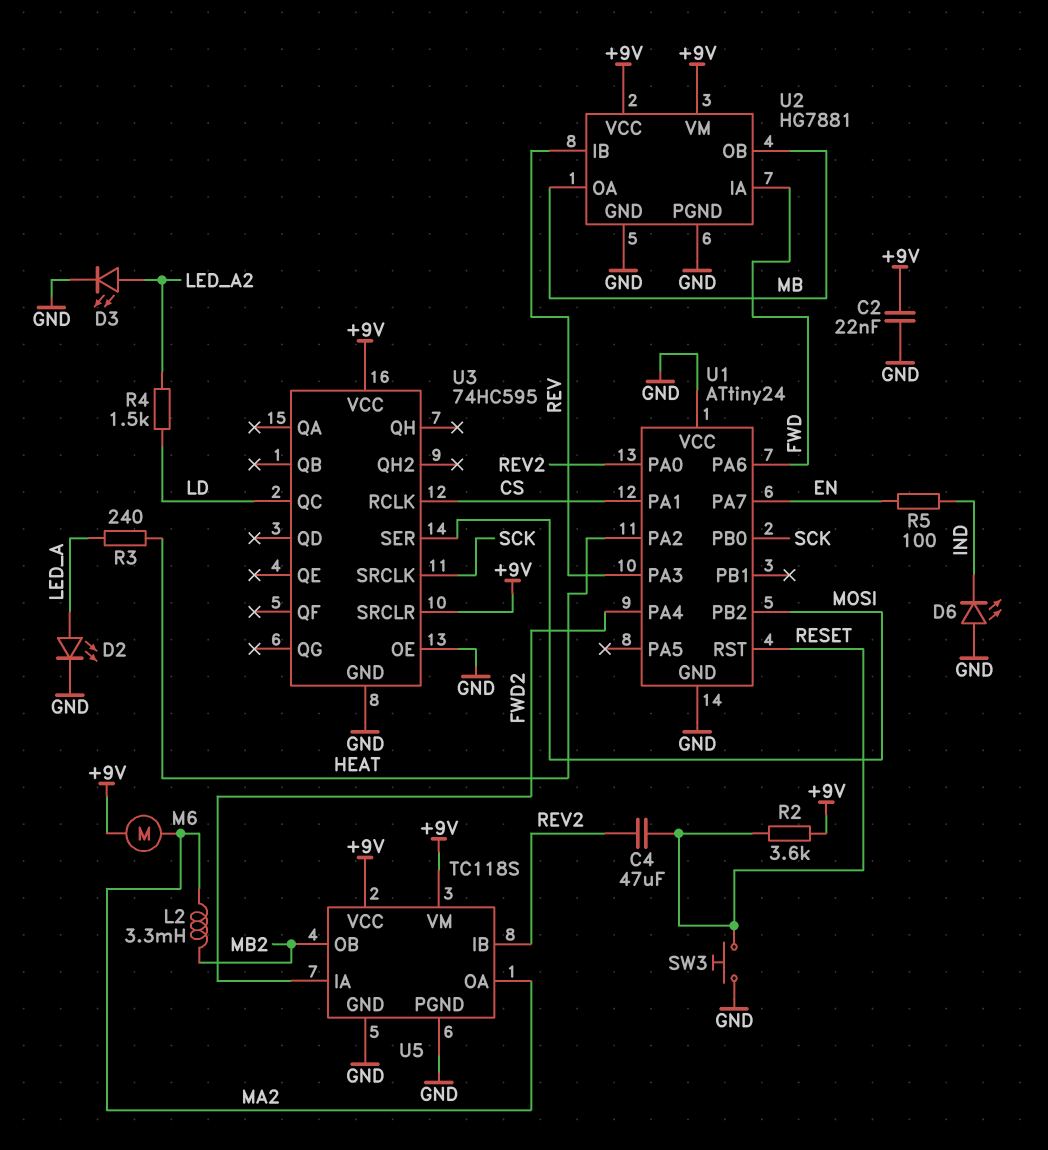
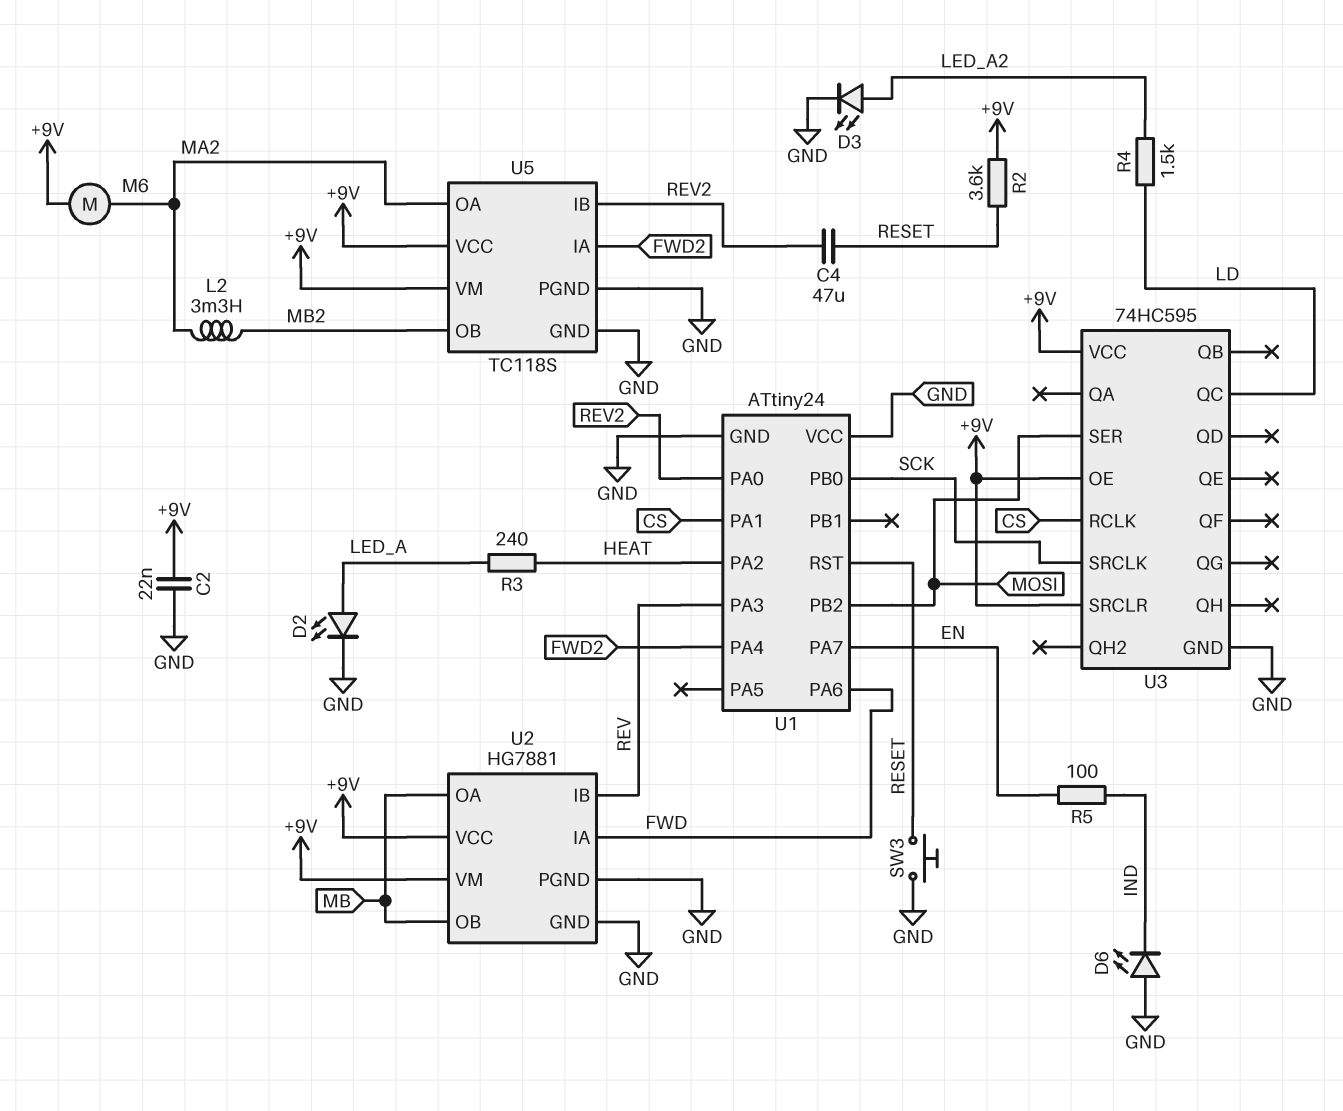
U3 pin OE: GND -> +9V

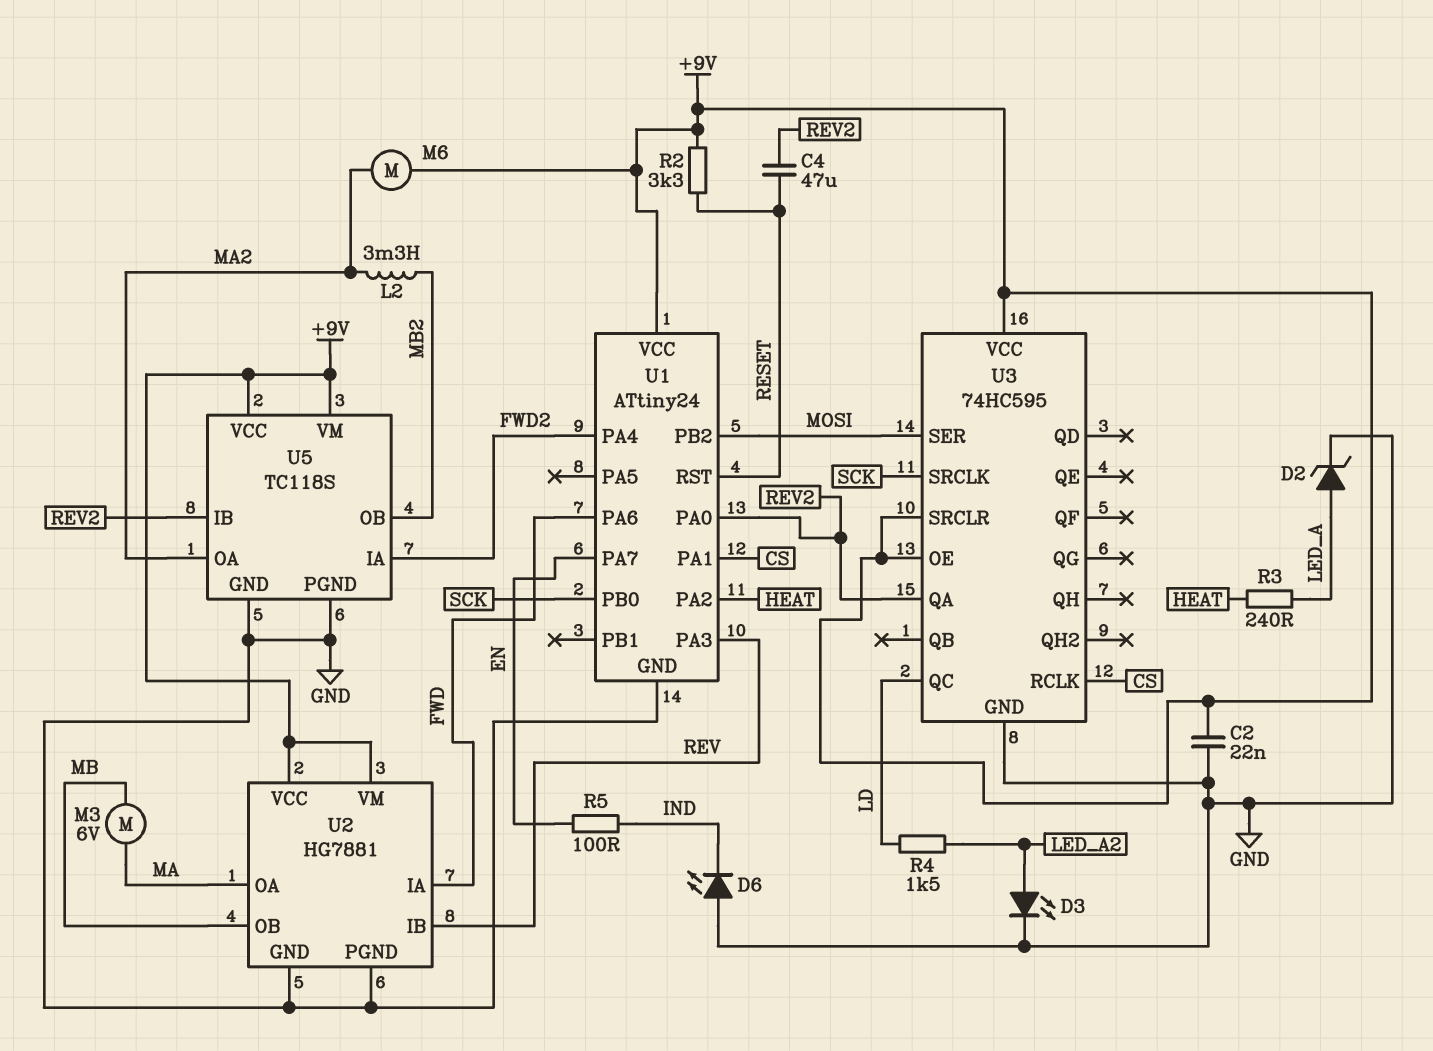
D2: LED (A LED_A, K GND) -> zener (A LED_A, K GND)
M3: none -> motor 6V (MA, MB)
R2: 3.6k (+9V, RESET) -> 3.3k (+9V, RESET)
SW3: button (GND, RESET) -> none
U1 pin VCC: GND -> +9V
U2 pin OA: MB -> MA
U3 pin QA: none -> REV2

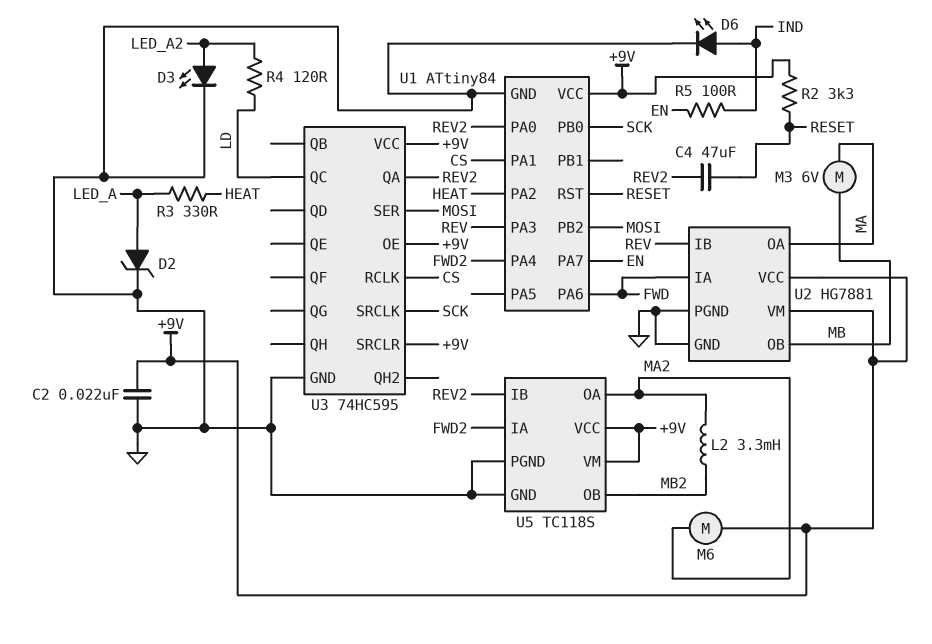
D6: LED (A GND, K IND) -> LED (A IND, K GND)
R3: 240 (HEAT, LED_A) -> 330 (HEAT, LED_A)
R4: 1.5k (LD, LED_A2) -> 120 (LD, LED_A2)
U1: ATtiny24 -> ATtiny84

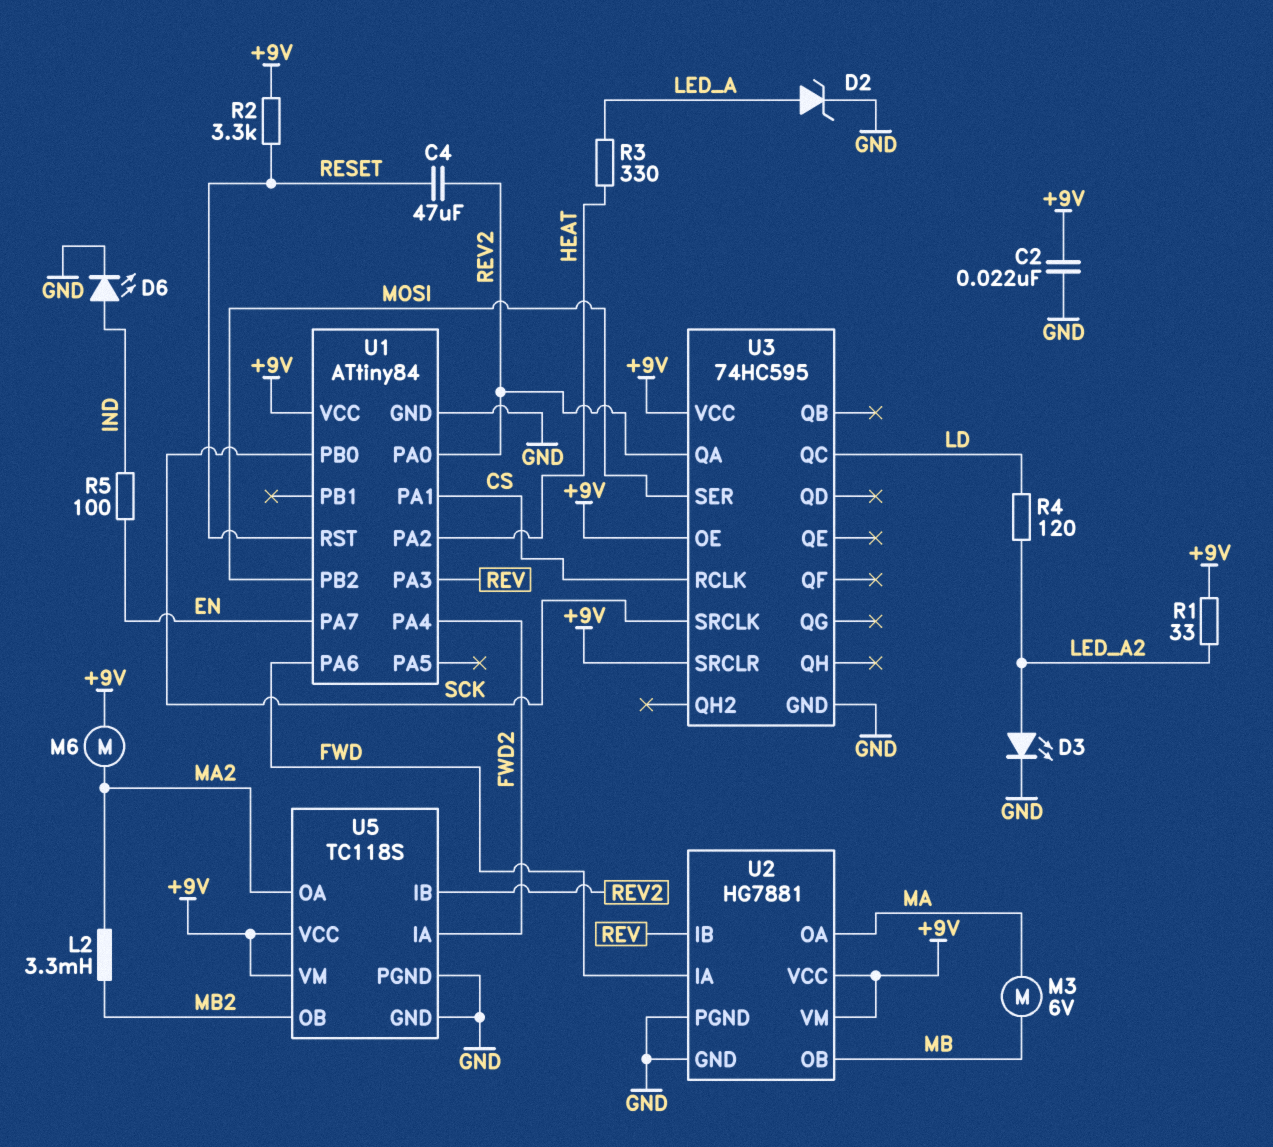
R1: none -> 33 (+9V, LED_A2)

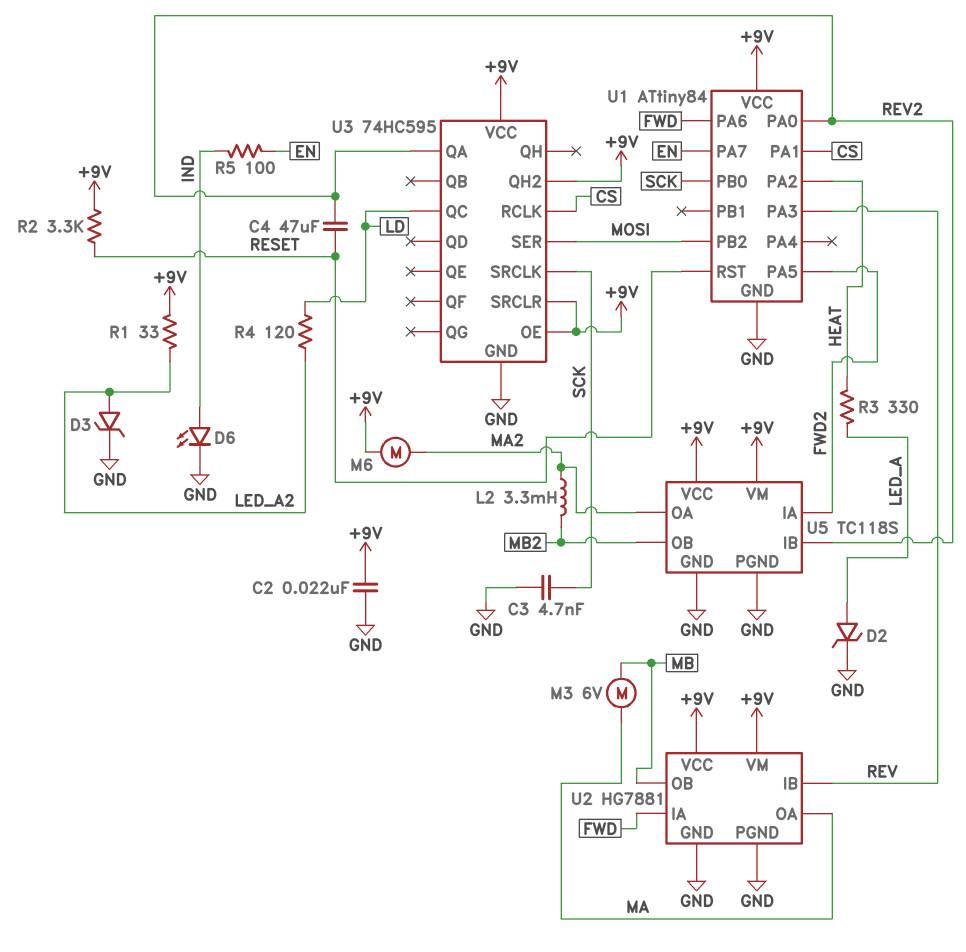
C3: none -> 4.7nF (GND, SCK)
D3: LED (A LED_A2, K GND) -> zener (A LED_A2, K GND)
U1 pin PA4: FWD2 -> none
U1 pin PA5: none -> FWD2
U3 pin QH2: none -> +9V

